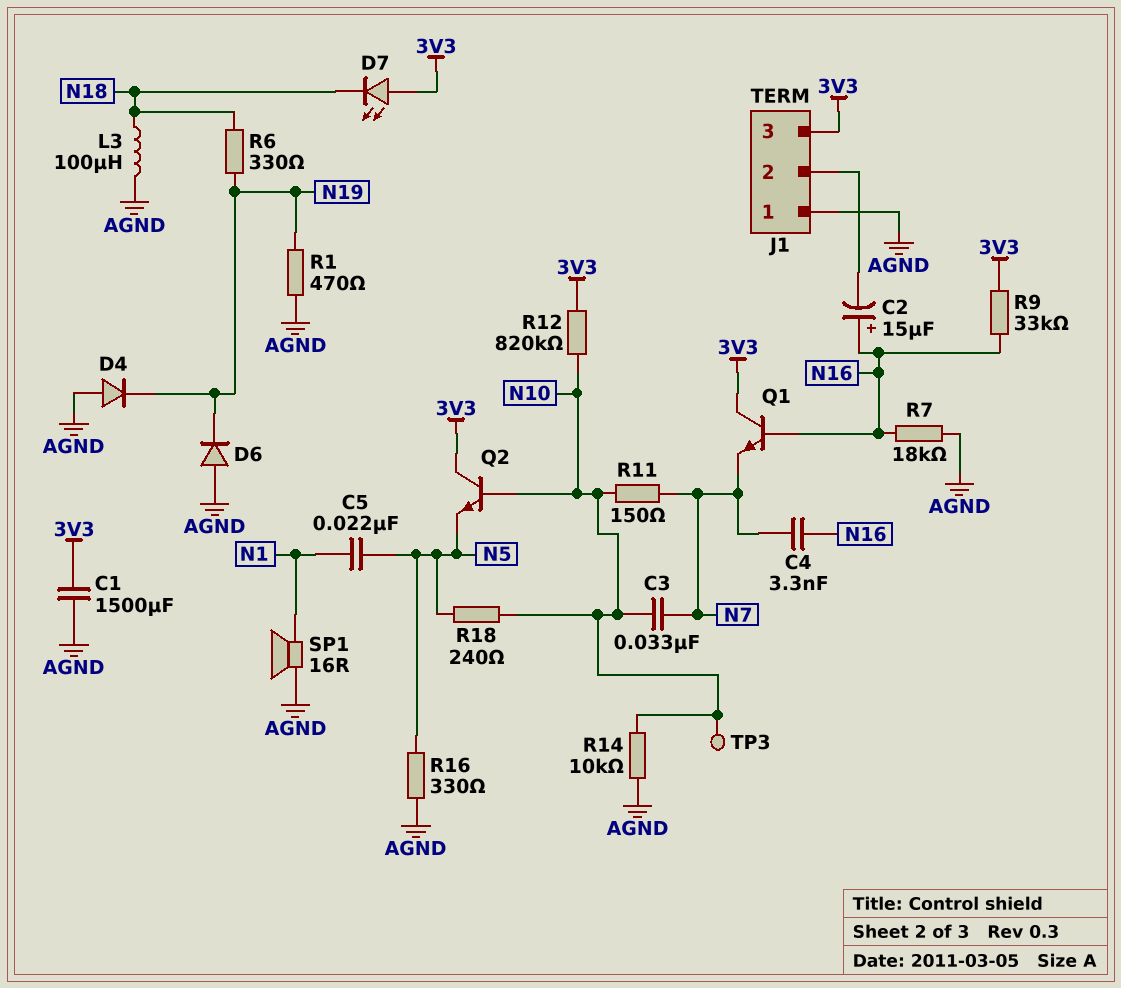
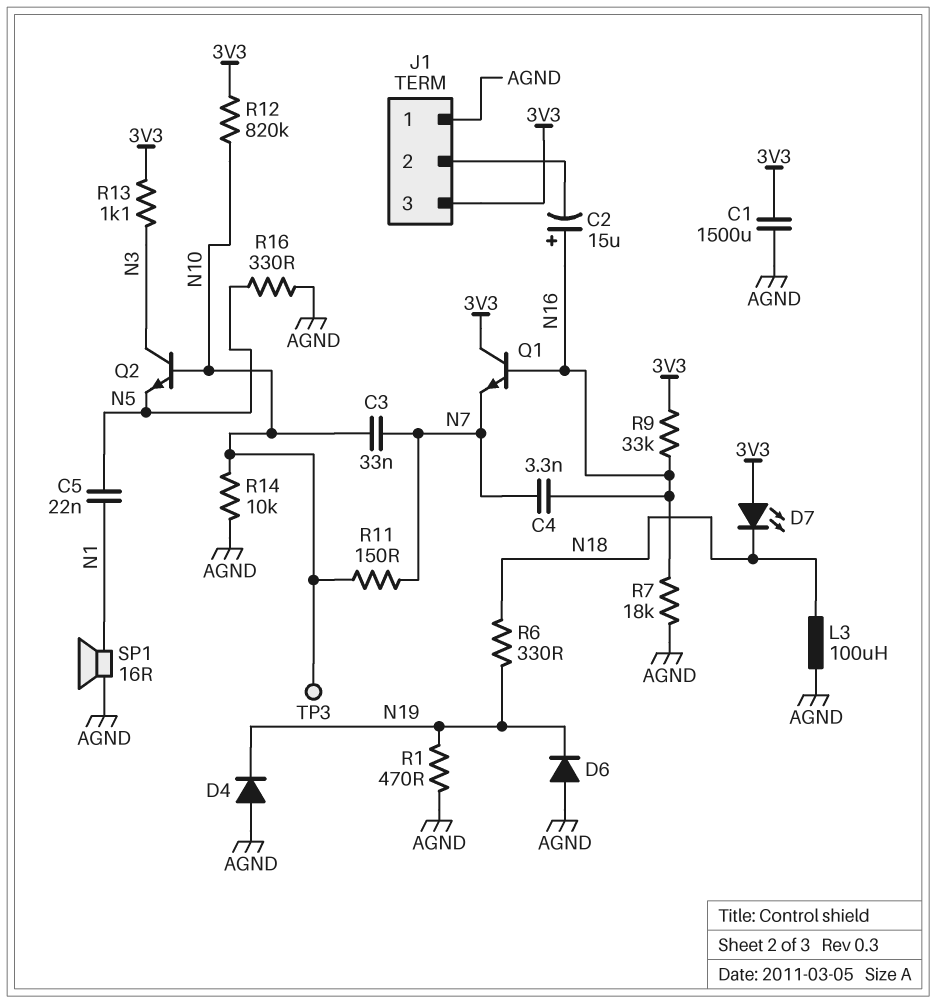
Q2: NPN (B N10, C 3V3, E N5) -> NPN (B N10, C N3, E N5)
R13: none -> 1.1k (3V3, N3)
R18: 240 (N5, N10) -> none

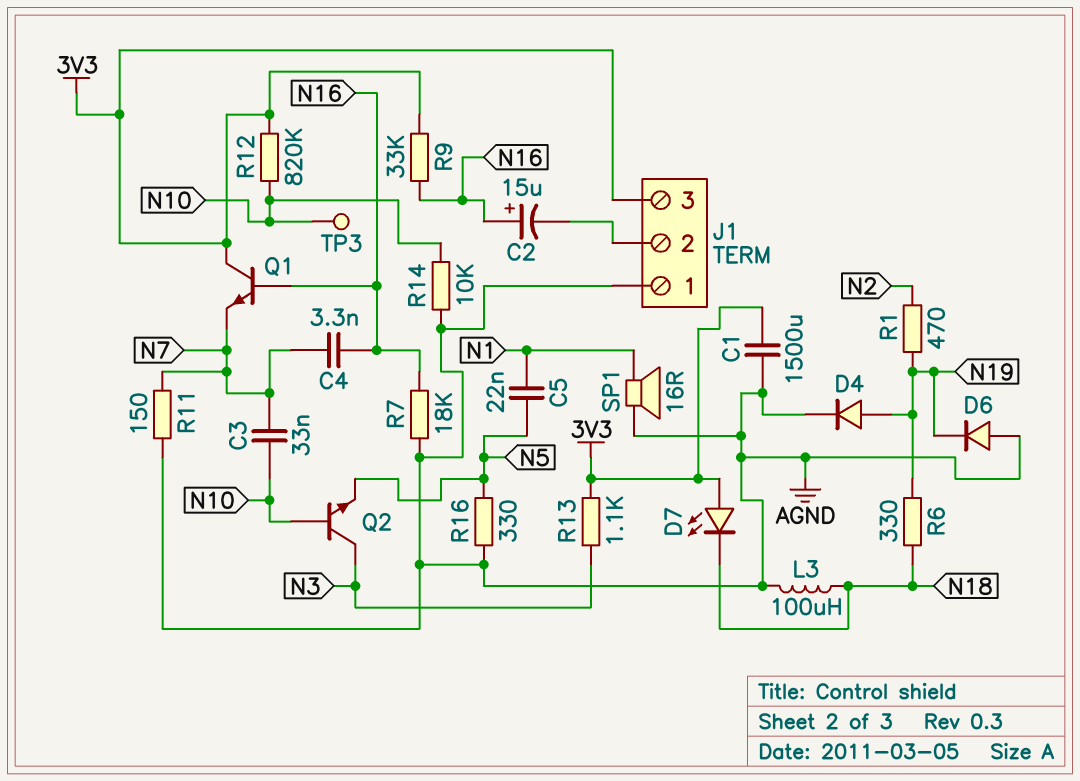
D4: diode (A AGND, K N19) -> diode (A N19, K AGND)
R1: 470 (AGND, N19) -> 470 (N2, N19)
R11: 150 (N7, N10) -> 150 (AGND, N7)

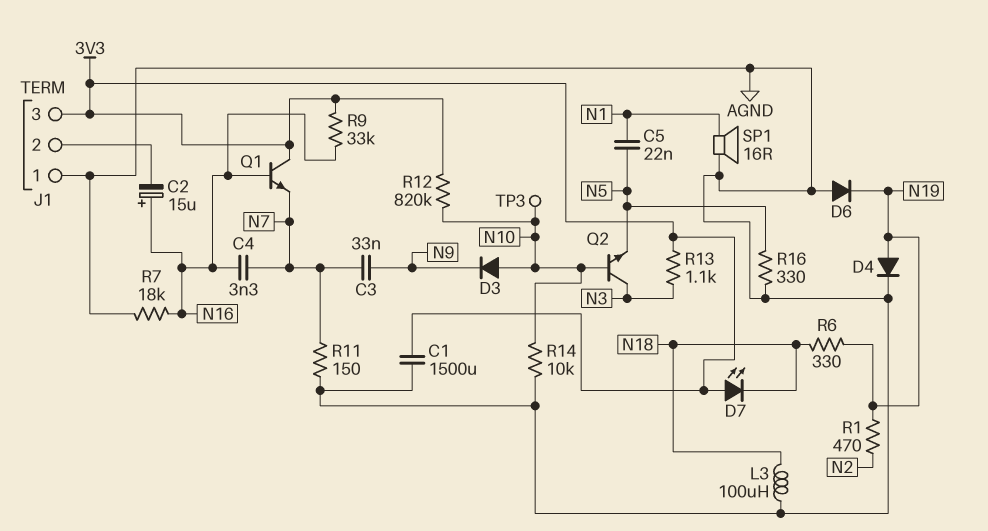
C3: 33nF (N7, N10) -> 33nF (N7, N9)
D3: none -> diode (A N10, K N9)

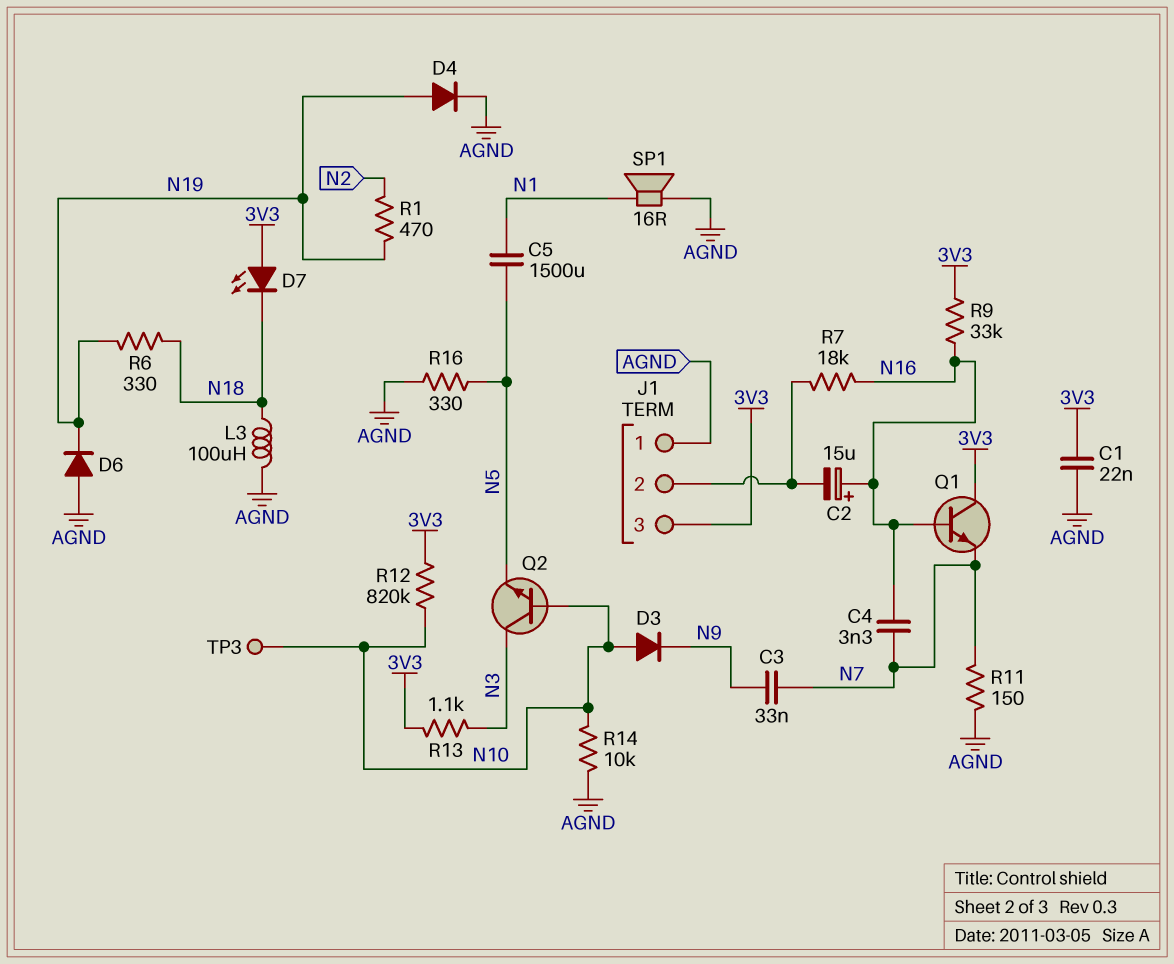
C1: 1500uF (3V3, AGND) -> 22nF (3V3, AGND)
C5: 22nF (N1, N5) -> 1500uF (N1, N5)
R7: 18k (AGND, N16) -> 18k (J1/2, N16)

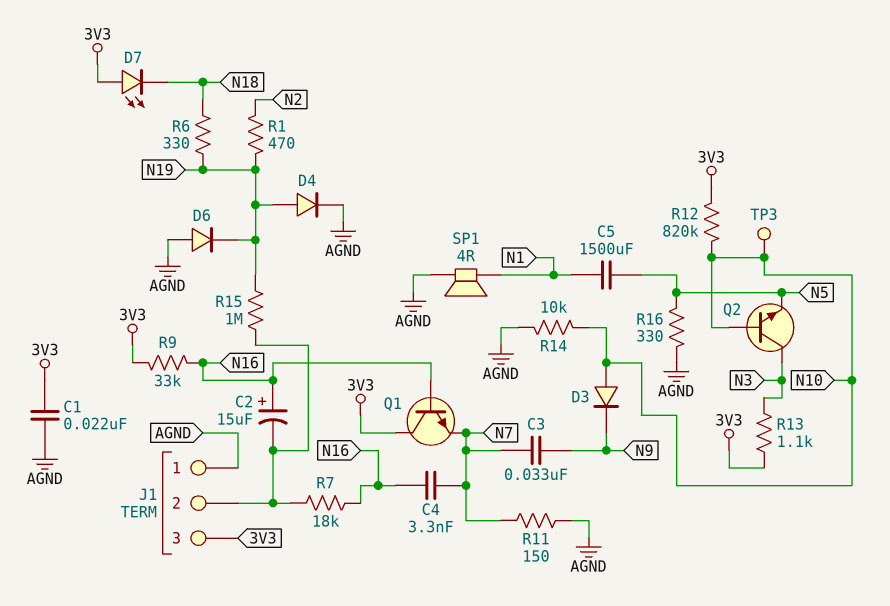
L3: 100uH (AGND, N18) -> none
R15: none -> 1M (J1/2, N19)
SP1: speaker 16R (AGND, N1) -> speaker 4R (AGND, N1)

